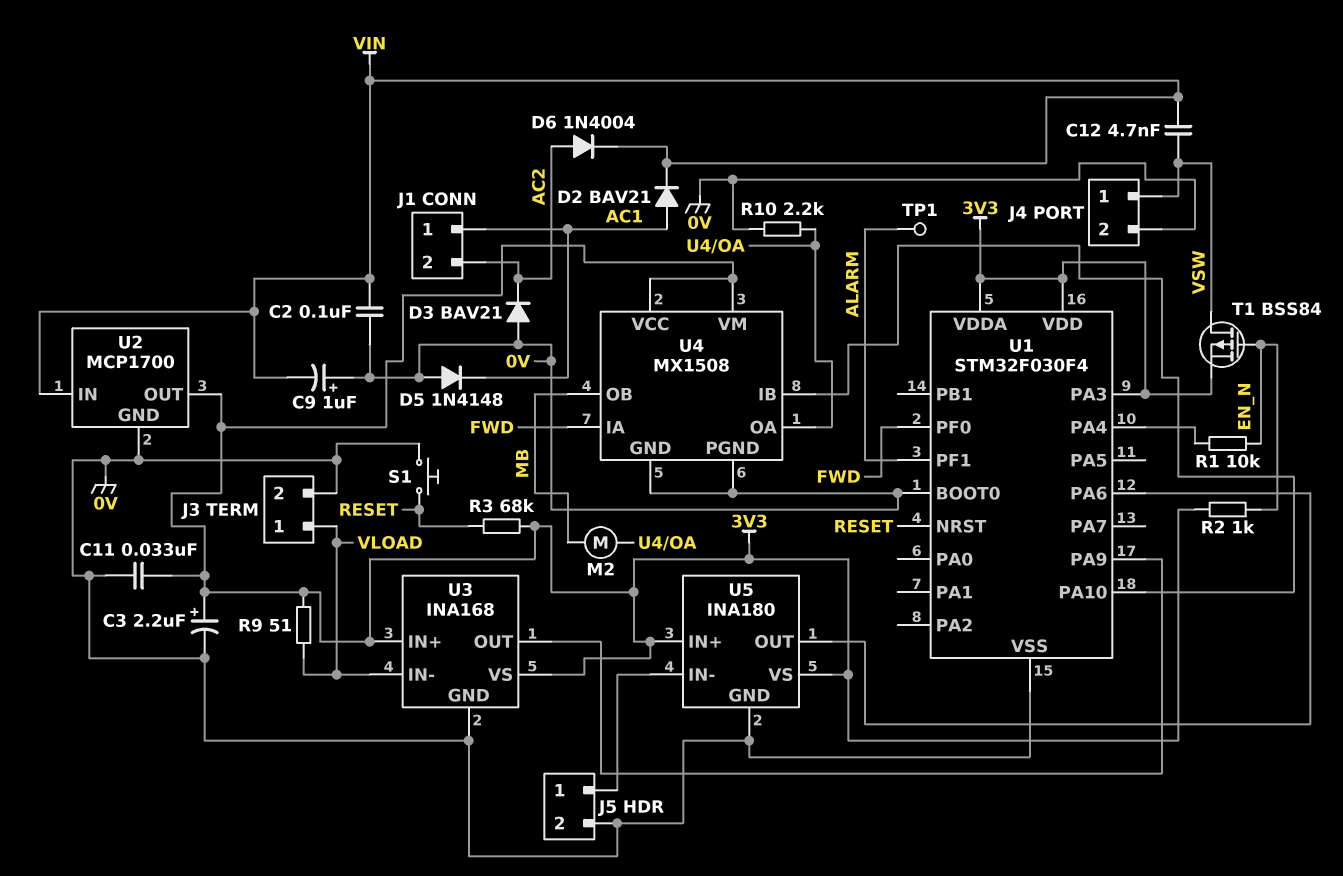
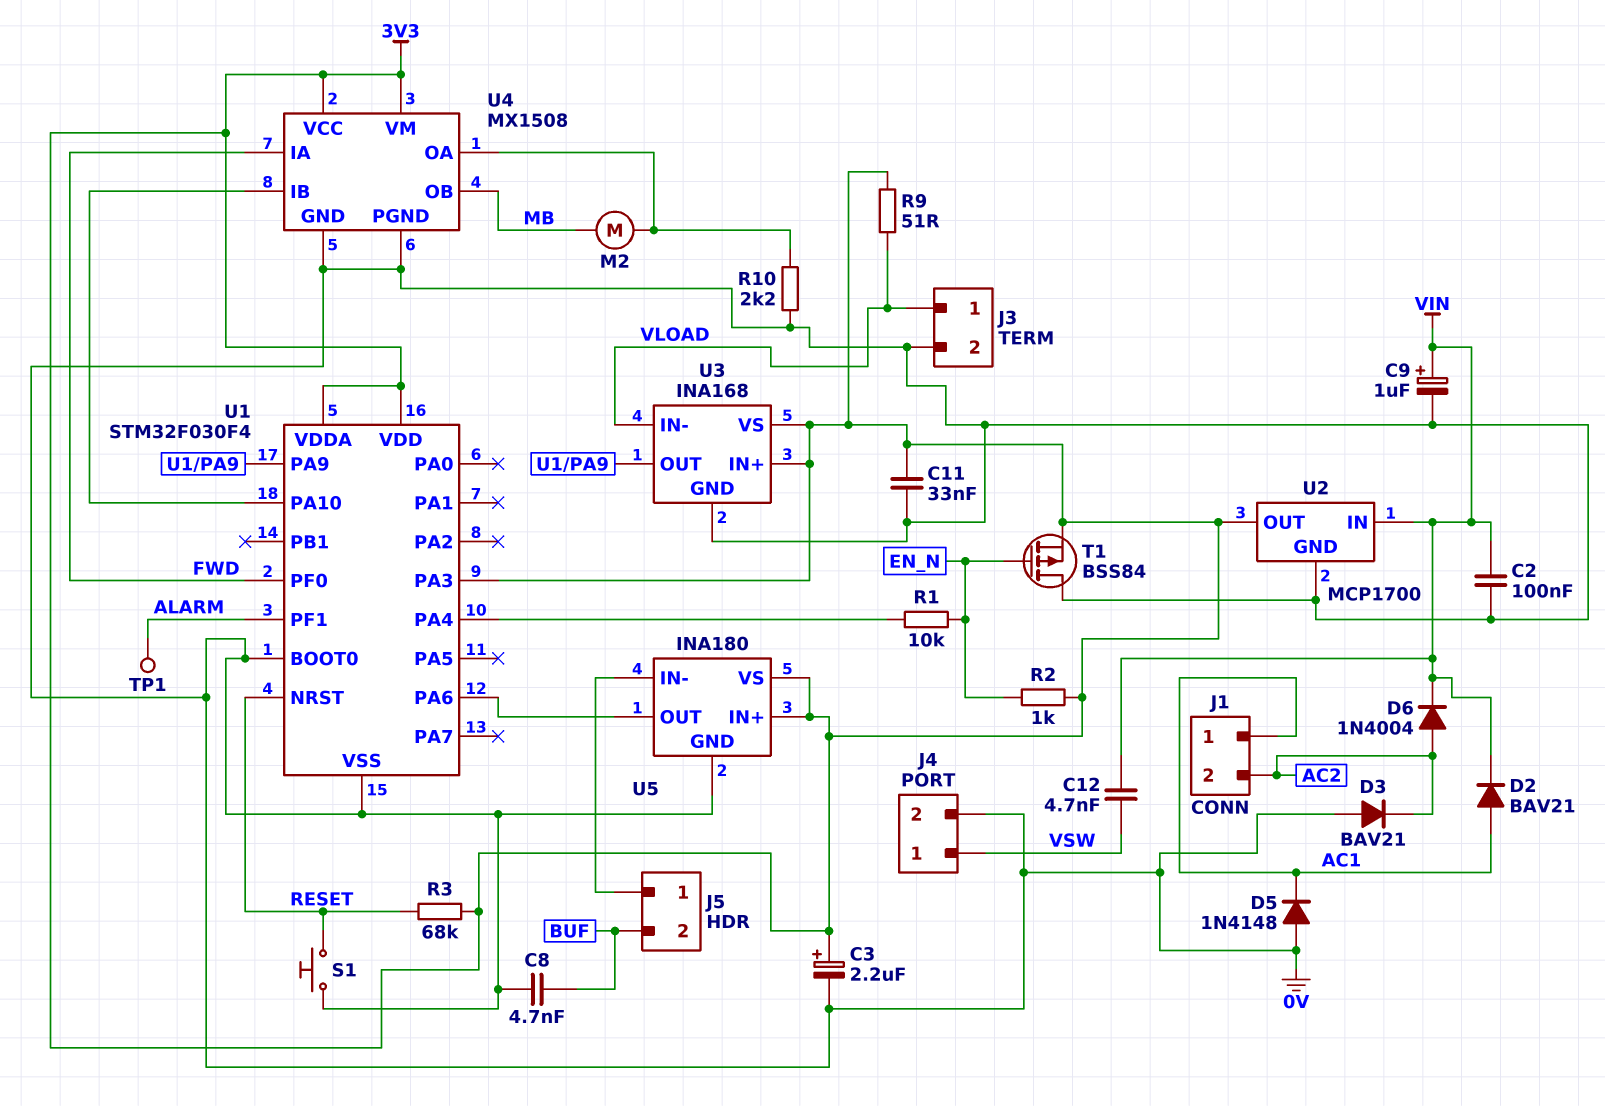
C8: none -> 4.7nF (0V, BUF)
C9: 1uF (plus 0V, minus VIN) -> 1uF (plus VIN, minus 0V)
J5 pin 2: 0V -> BUF
T1: PMOS BSS84 (G EN_N, D VSW, S 3V3) -> PMOS BSS84 (G EN_N, D 0V, S 3V3)

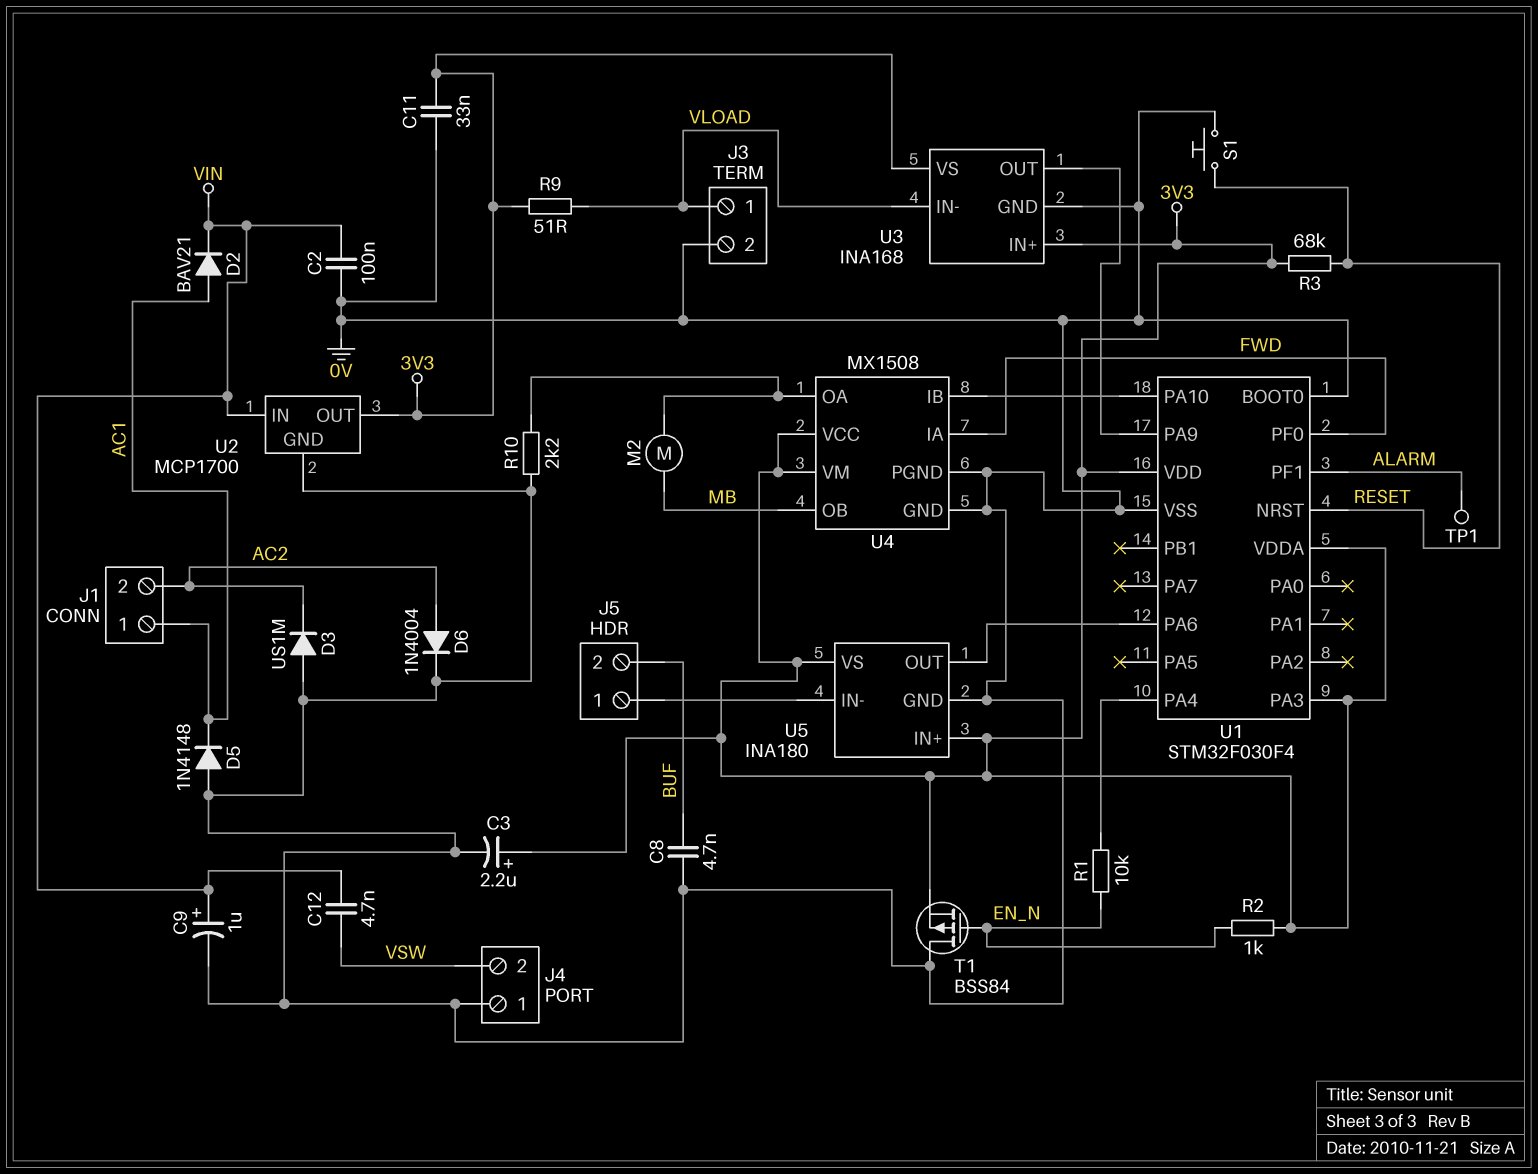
D3: diode BAV21 (A 0V, K AC2) -> diode US1M (A 0V, K AC2)
D6: diode 1N4004 (A AC2, K VIN) -> diode 1N4004 (A AC2, K 0V)
J4 pin 1: VSW -> 0V
J4 pin 2: 0V -> VSW

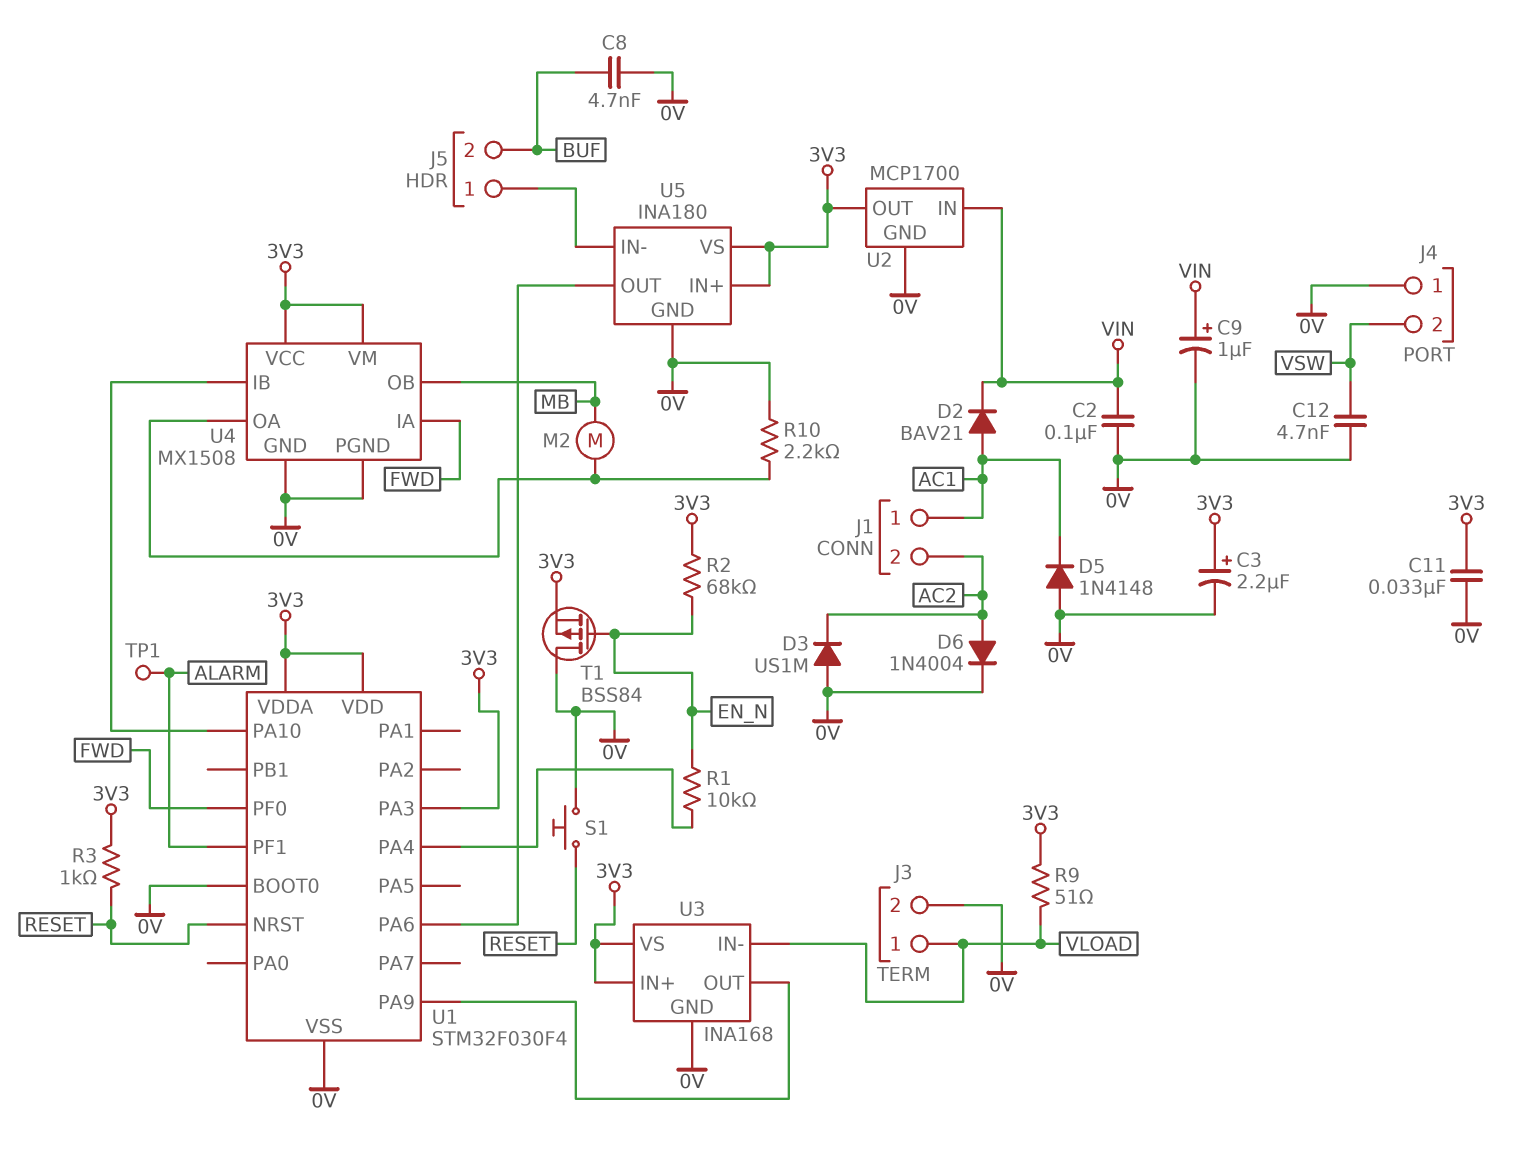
C12: 4.7nF (VIN, VSW) -> 4.7nF (0V, VSW)
R2: 1k (3V3, EN_N) -> 68k (3V3, EN_N)
R3: 68k (3V3, RESET) -> 1k (3V3, RESET)

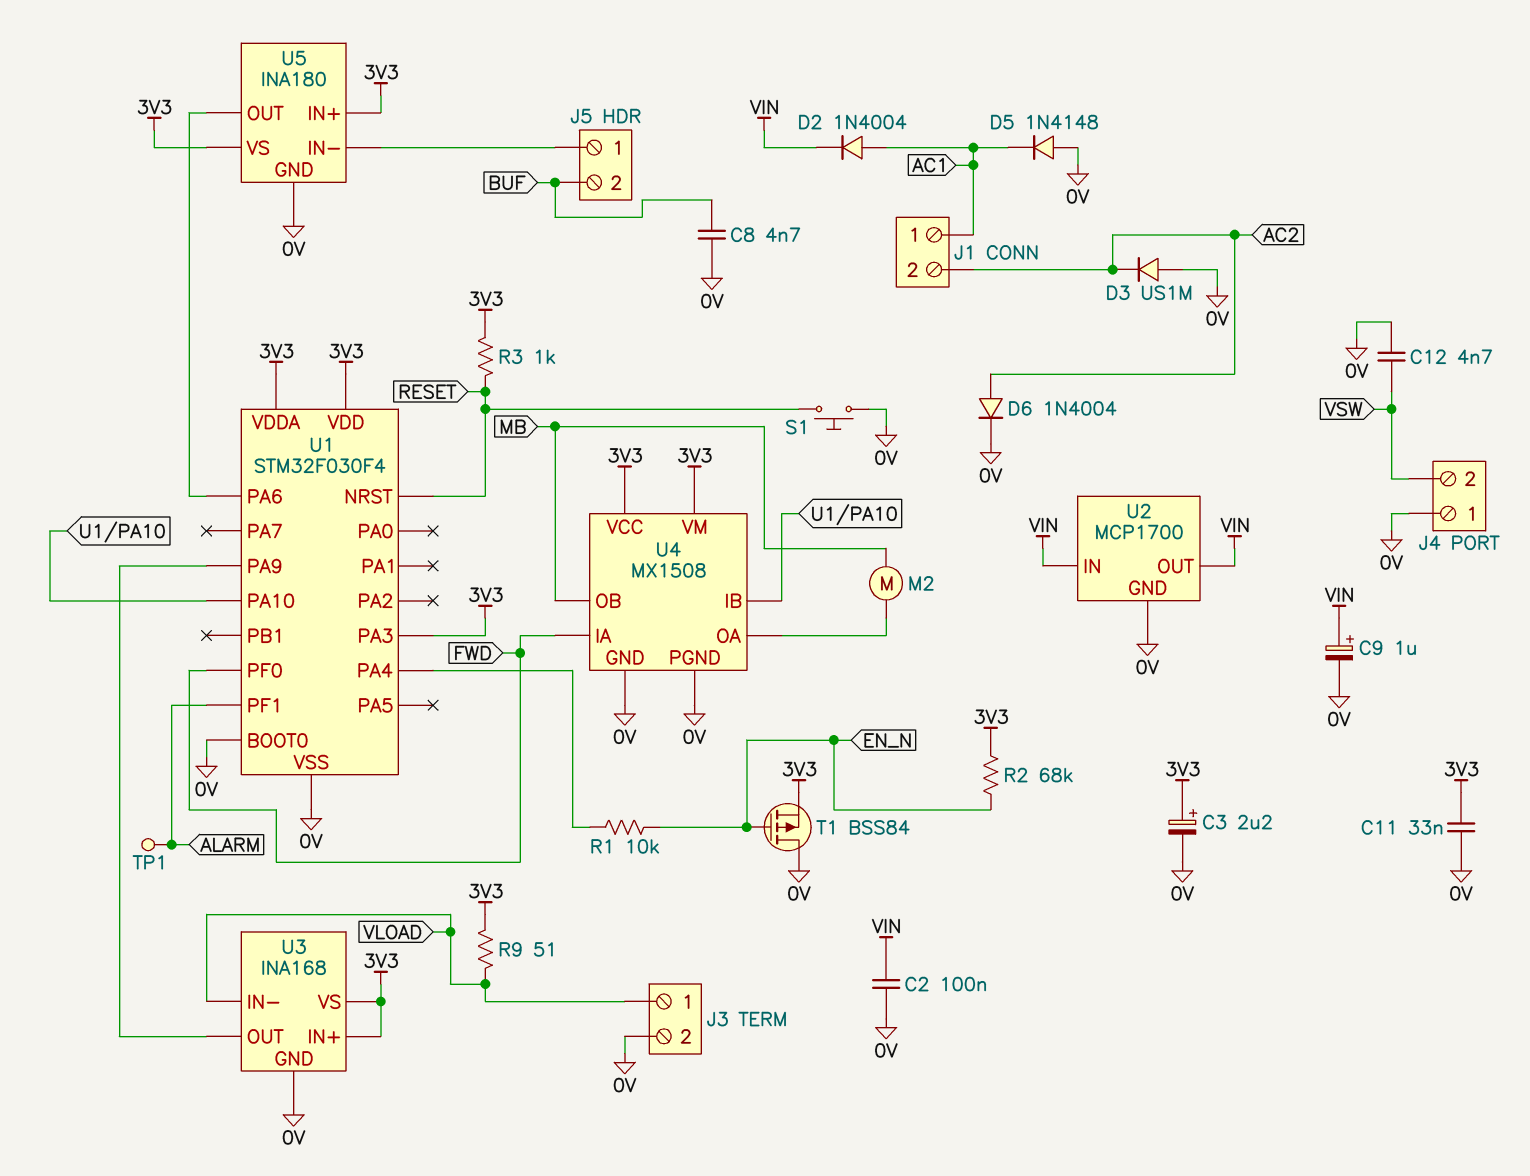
D2: diode BAV21 (A AC1, K VIN) -> diode 1N4004 (A AC1, K VIN)
R10: 2.2k (0V, U4/OA) -> none
U2 pin OUT: 3V3 -> VIN

